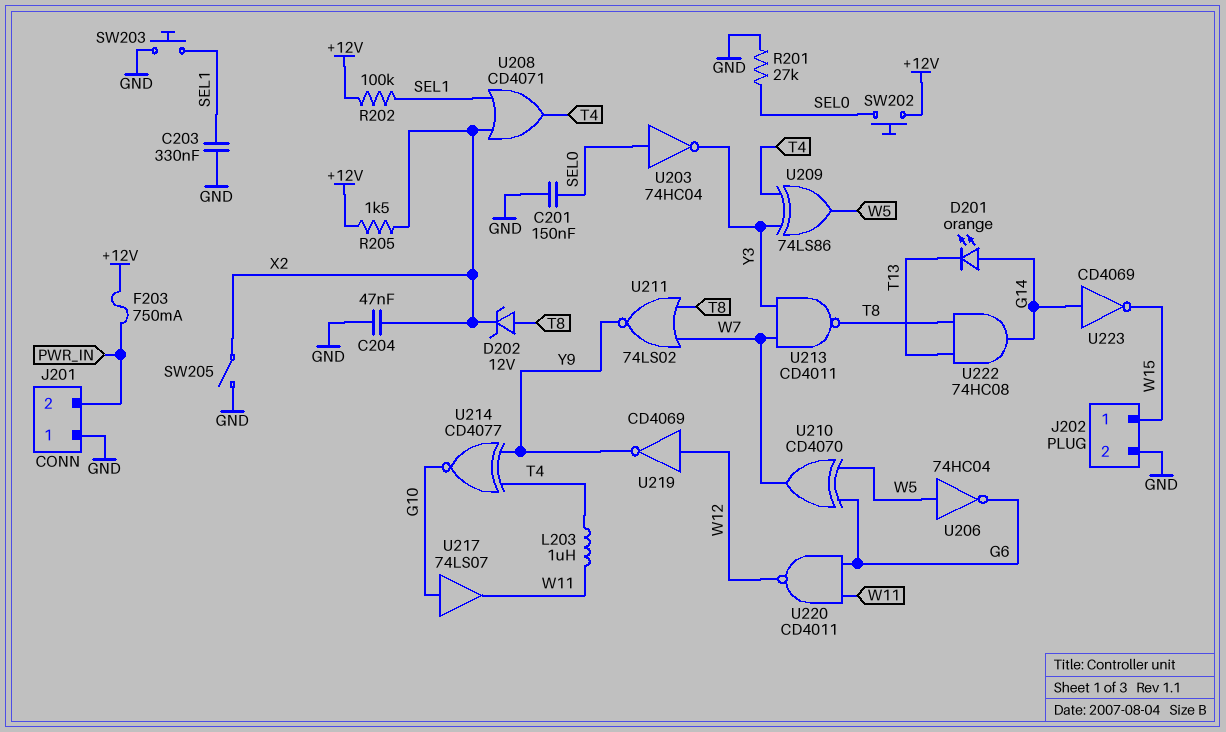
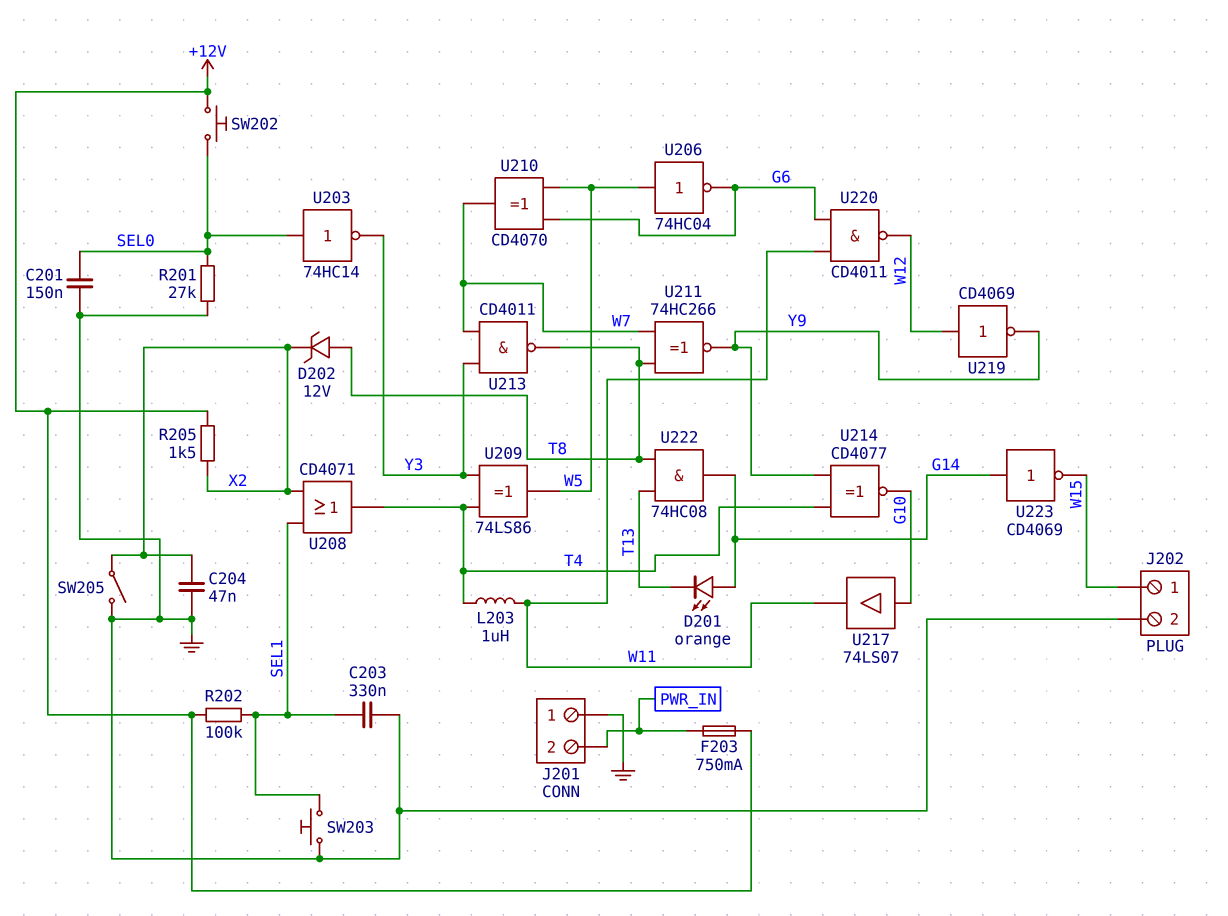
U203: NOT 74HC04 (in SEL0, out Y3) -> NOT 74HC14 (in SEL0, out Y3)
U211: NOR 74LS02 (in T8, in W7, out Y9) -> XNOR 74HC266 (in T8, in W7, out Y9)

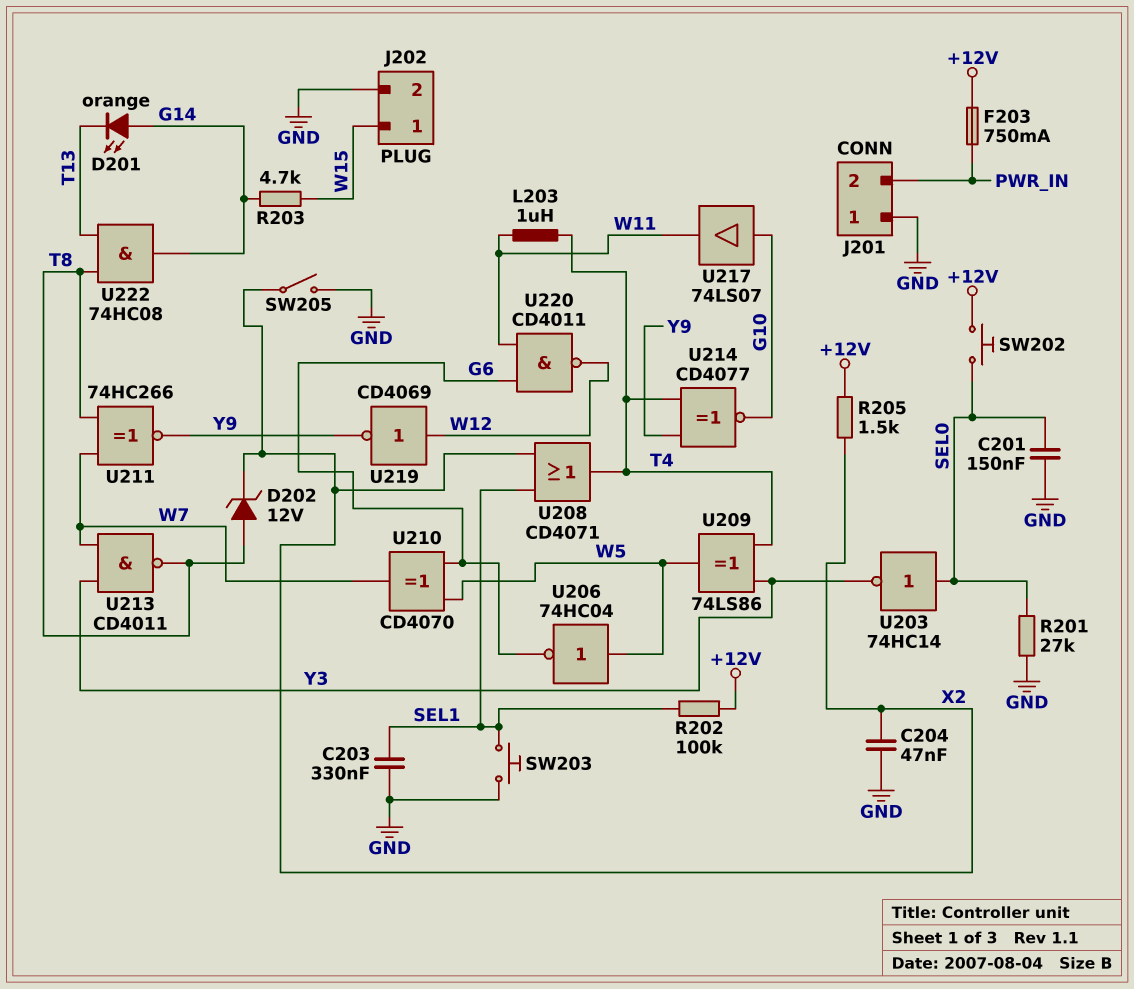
R203: none -> 4.7k (G14, W15)
U223: NOT CD4069 (in G14, out W15) -> none

